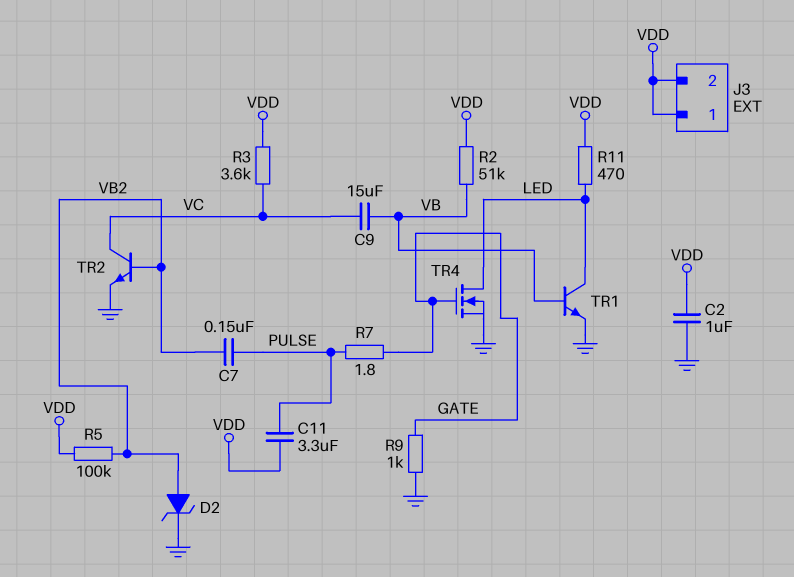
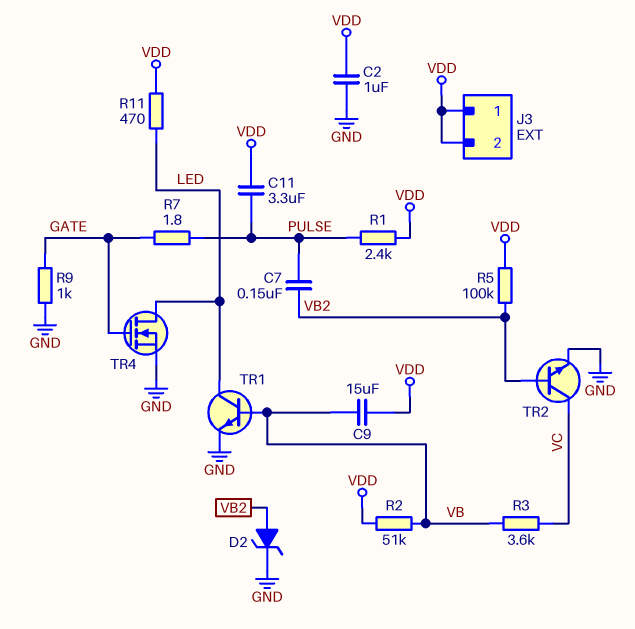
C9: 15uF (VB, VC) -> 15uF (VB, VDD)
R1: none -> 2.4k (PULSE, VDD)
R3: 3.6k (VC, VDD) -> 3.6k (VB, VC)

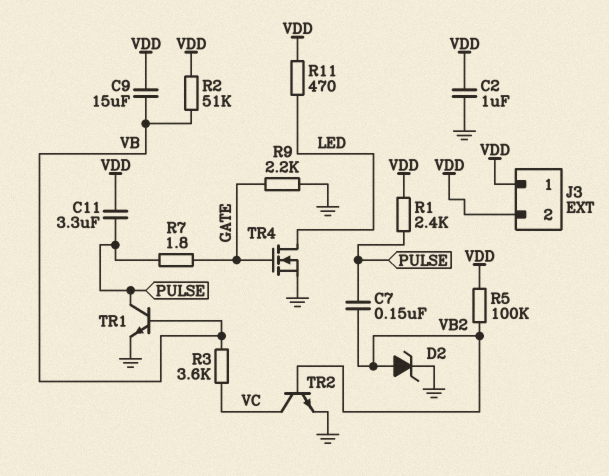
R9: 1k (GATE, GND) -> 2.2k (GATE, GND)
TR1: NPN (B VB, C LED, E GND) -> NPN (B VB, C PULSE, E GND)

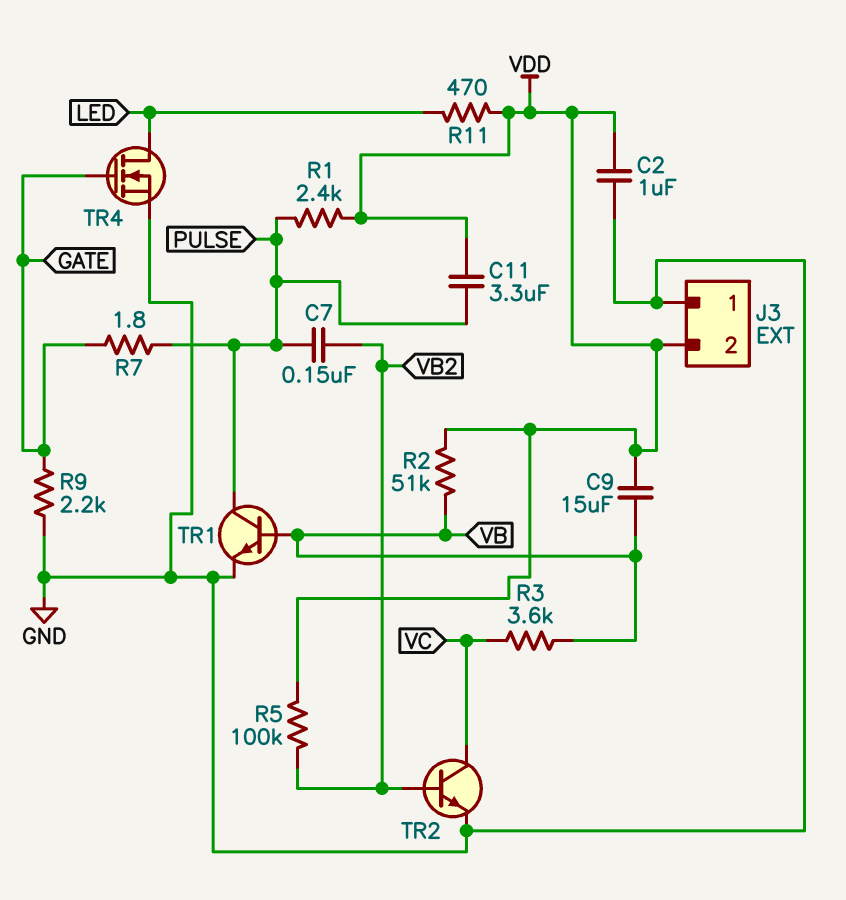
D2: zener (A VB2, K GND) -> none
J3 pin 1: VDD -> GND

